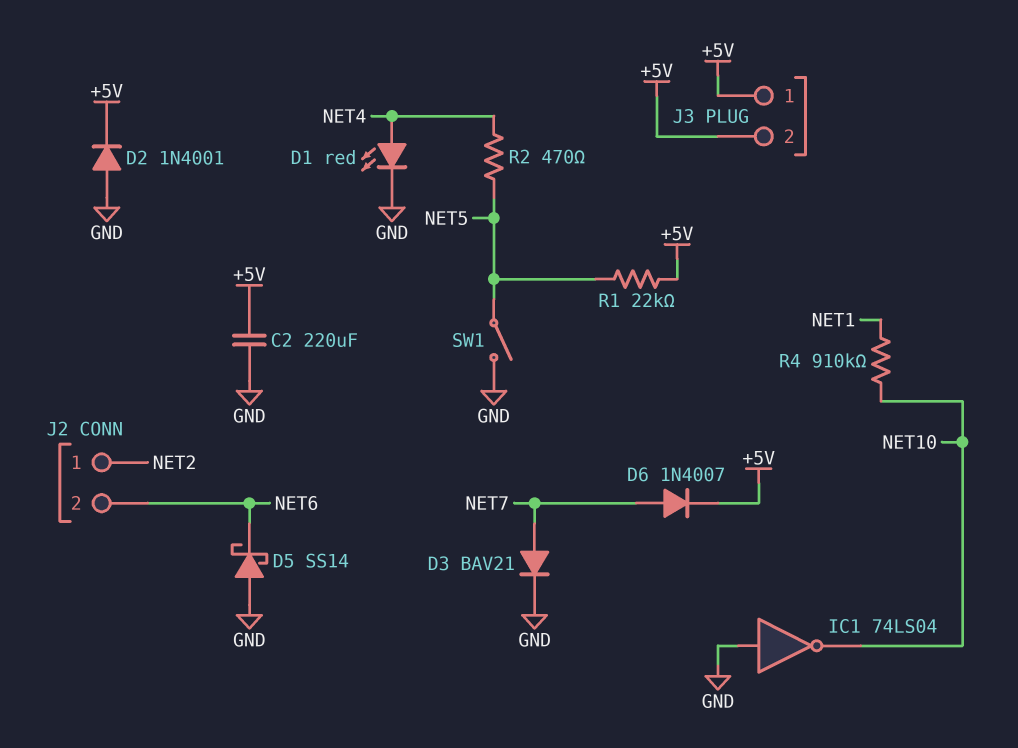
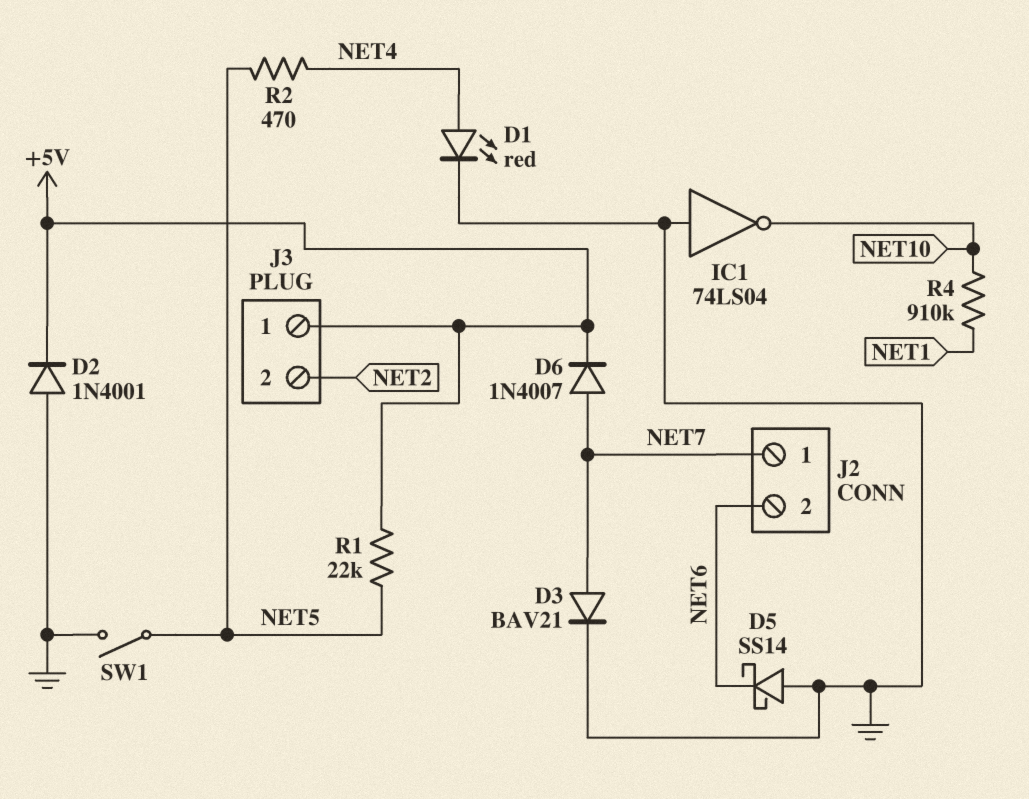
C2: 220uF (+5V, GND) -> none
J2 pin 1: NET2 -> NET7
J3 pin 2: +5V -> NET2

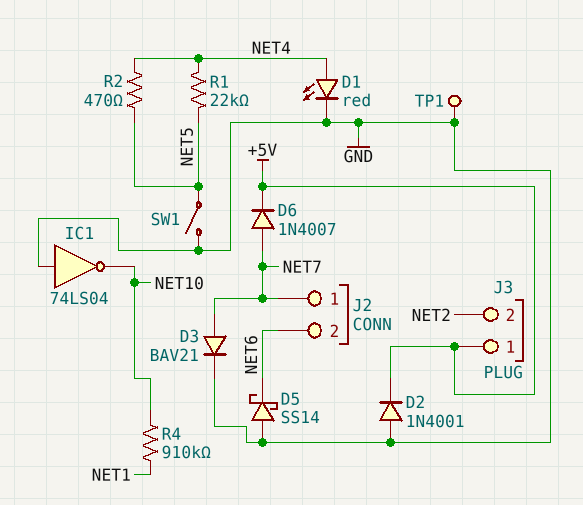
R1: 22k (+5V, NET5) -> 22k (NET4, NET5)
TP1: none -> test point (GND)

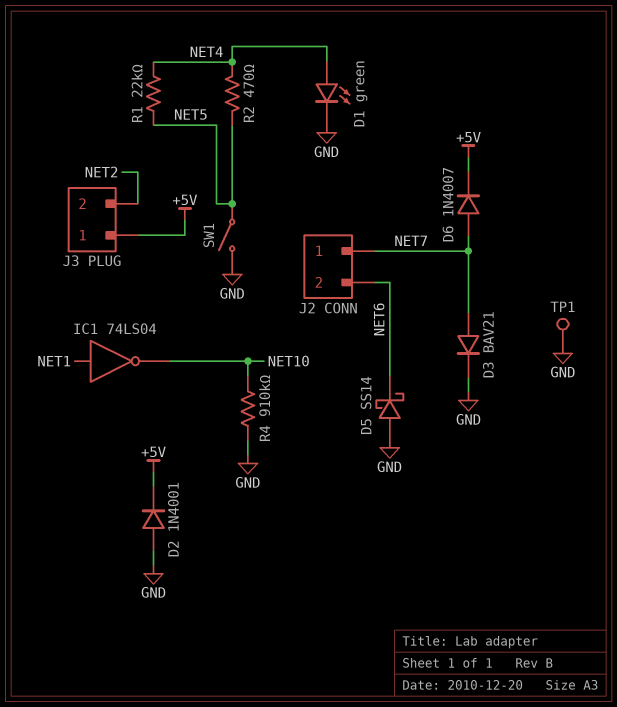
D1: LED red (A NET4, K GND) -> LED green (A NET4, K GND)
IC1: NOT 74LS04 (in GND, out NET10) -> NOT 74LS04 (in NET1, out NET10)
R4: 910k (NET1, NET10) -> 910k (GND, NET10)

